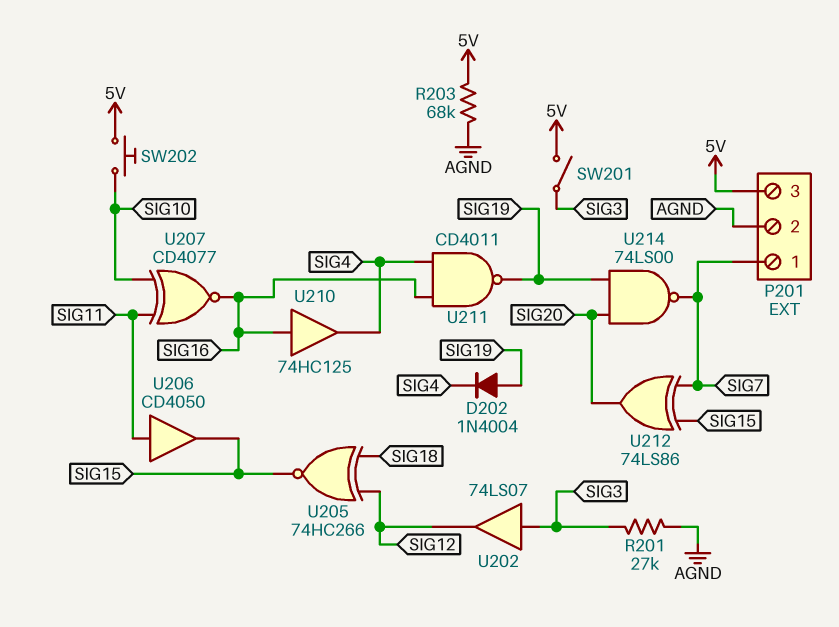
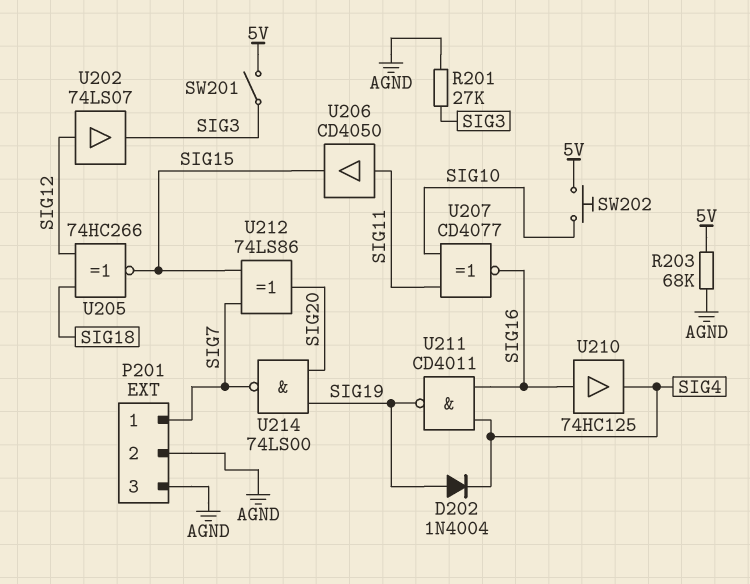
P201 pin 3: 5V -> AGND
U202: buffer 74LS07 (in SIG3, out SIG12) -> buffer 74LS07 (in SIG12, out SIG3)

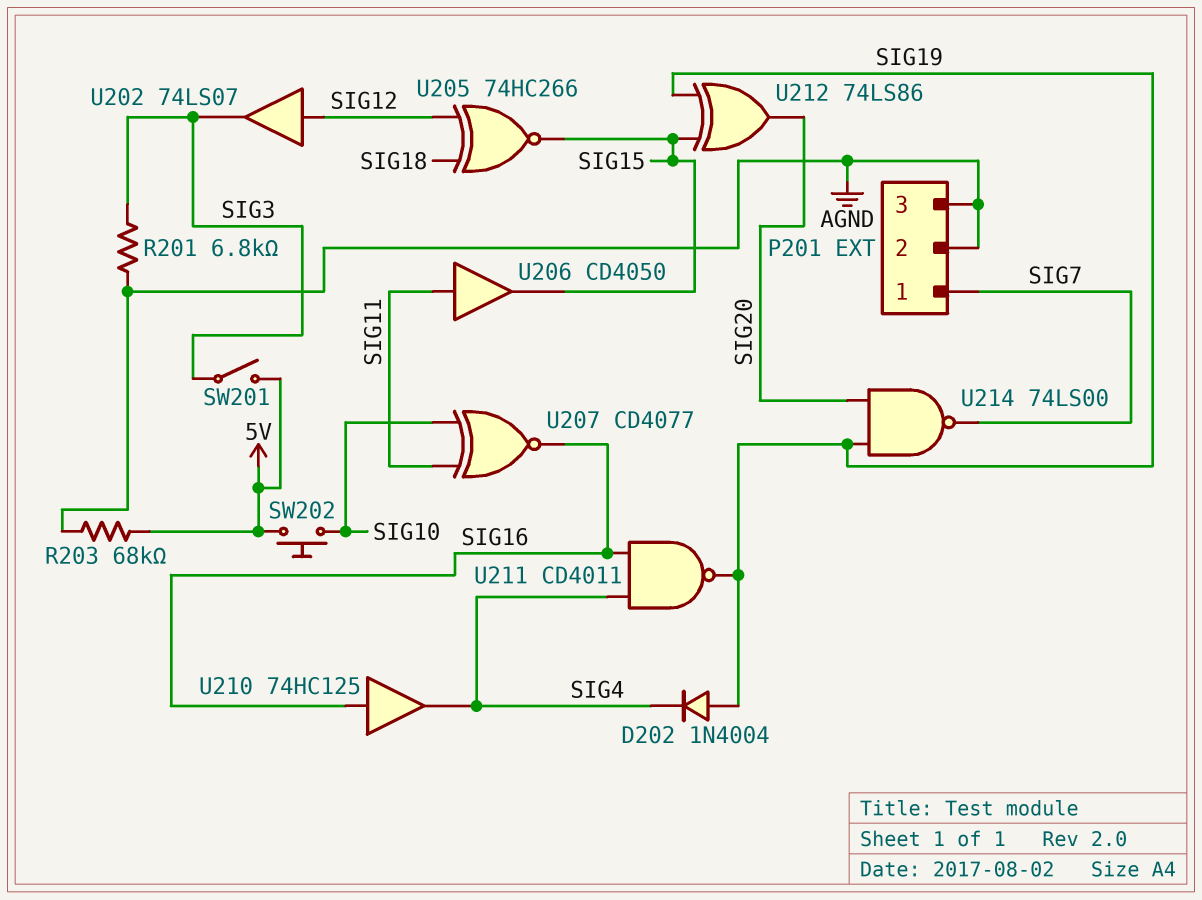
R201: 27k (AGND, SIG3) -> 6.8k (AGND, SIG3)
U212: XOR 74LS86 (in SIG7, in SIG15, out SIG20) -> XOR 74LS86 (in SIG15, in SIG19, out SIG20)

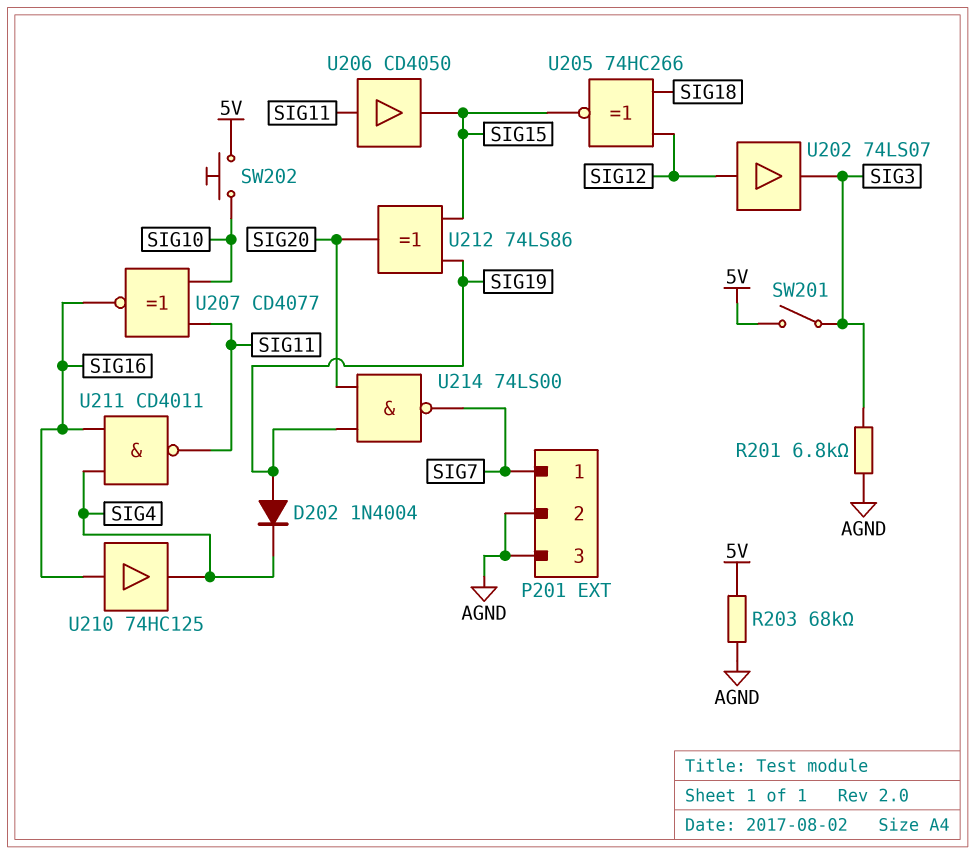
U211: NAND CD4011 (in SIG4, in SIG16, out SIG19) -> NAND CD4011 (in SIG4, in SIG16, out SIG11)

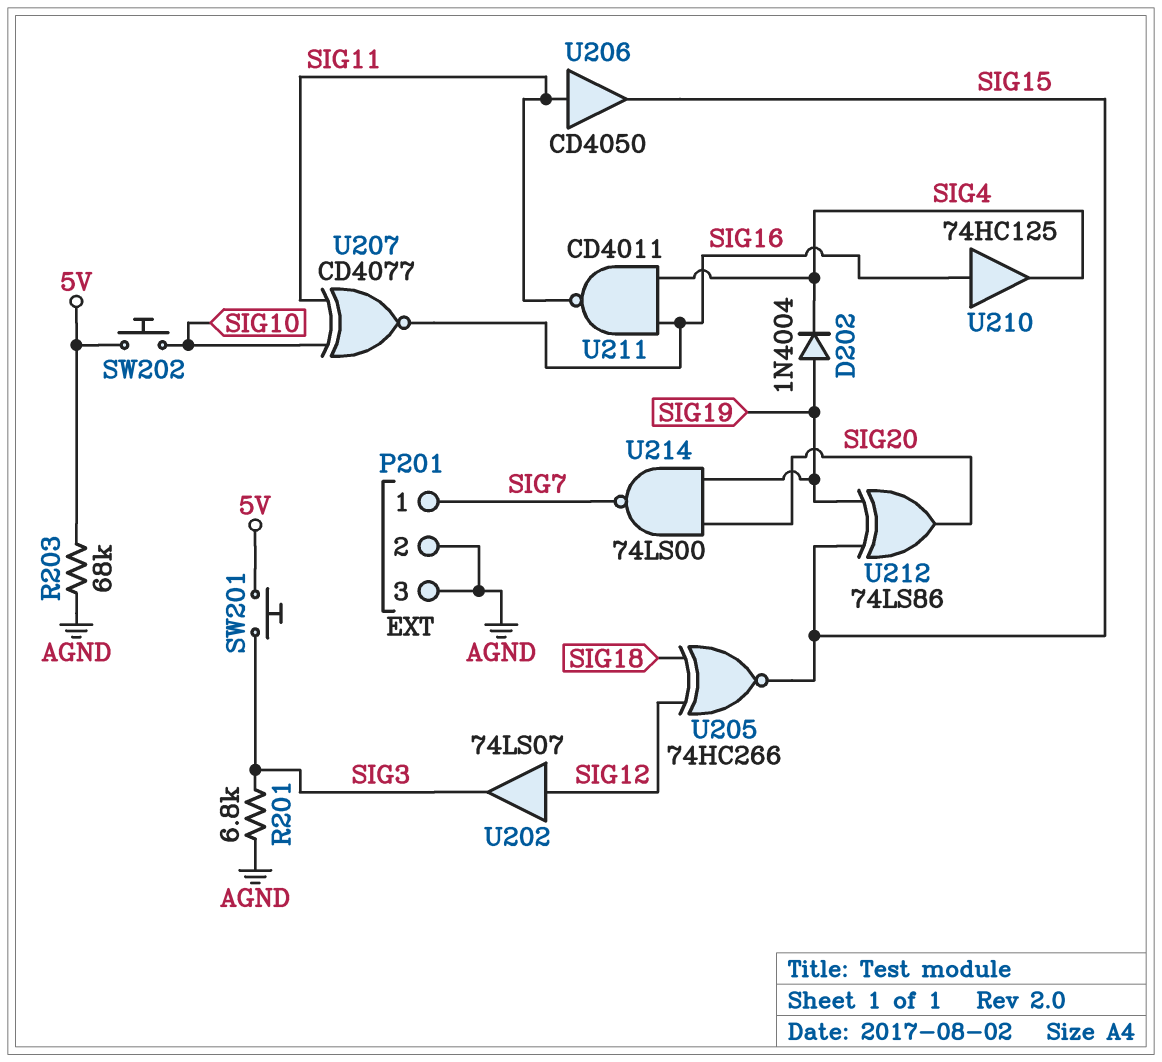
SW201: switch (5V, SIG3) -> button (5V, SIG3)

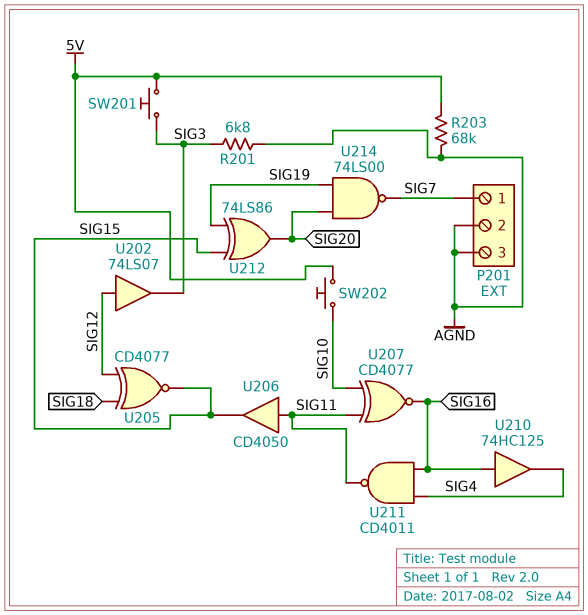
D202: diode 1N4004 (A SIG19, K SIG4) -> none
U205: XNOR 74HC266 (in SIG12, in SIG18, out SIG15) -> XNOR CD4077 (in SIG12, in SIG18, out SIG15)

